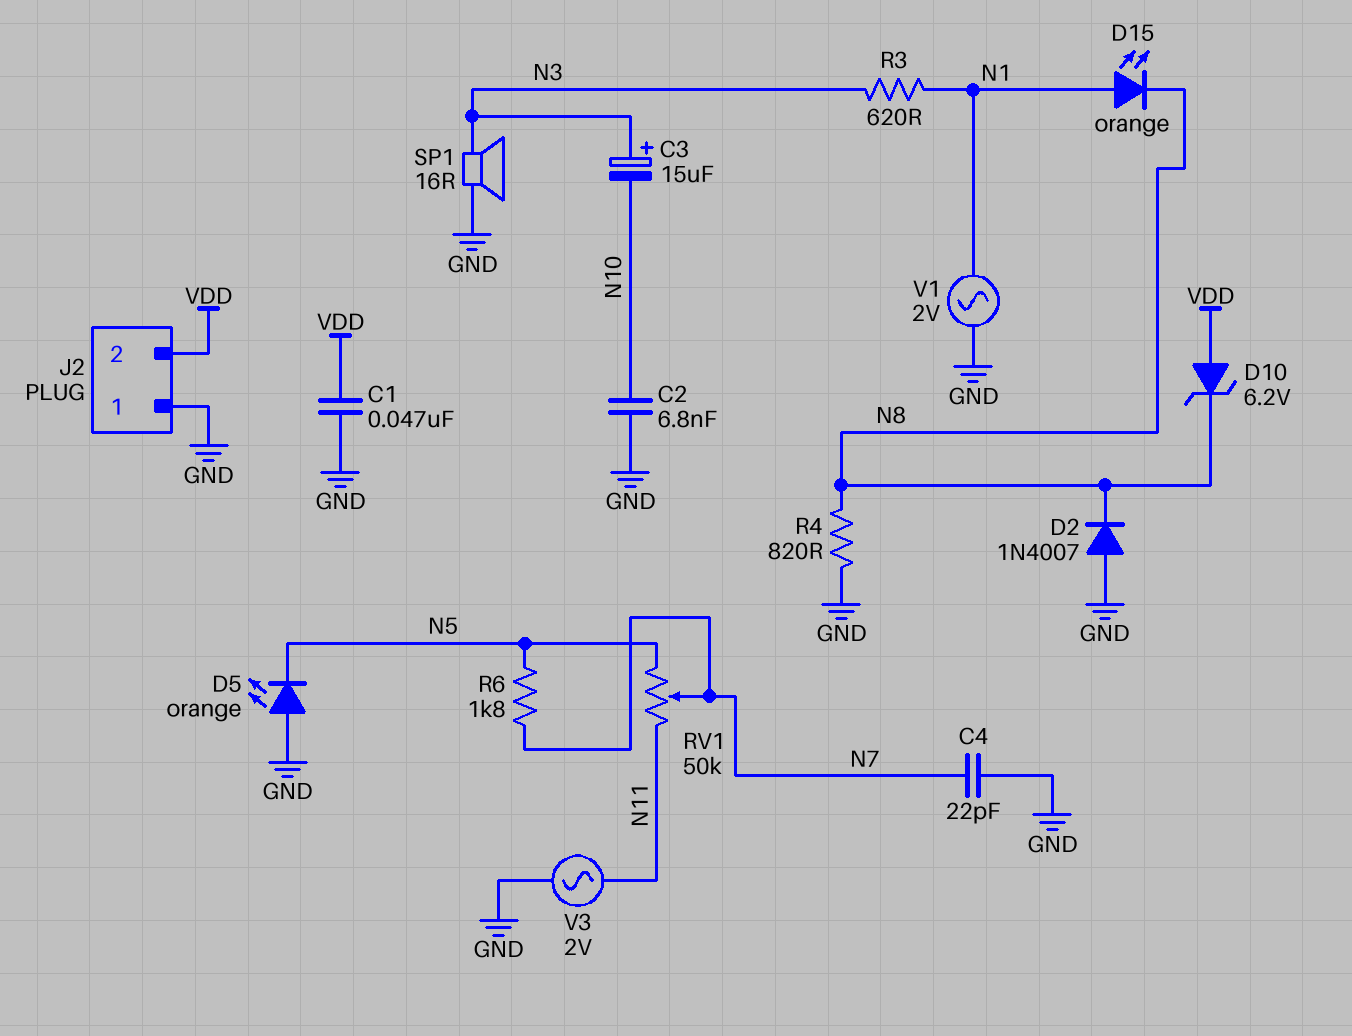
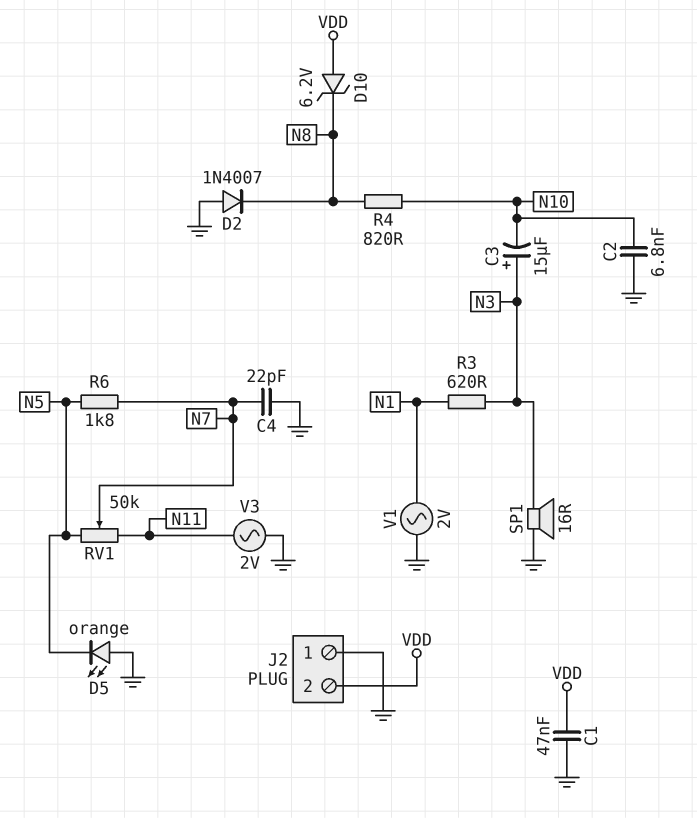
D15: LED orange (A N1, K N8) -> none
R4: 820 (GND, N8) -> 820 (N8, N10)

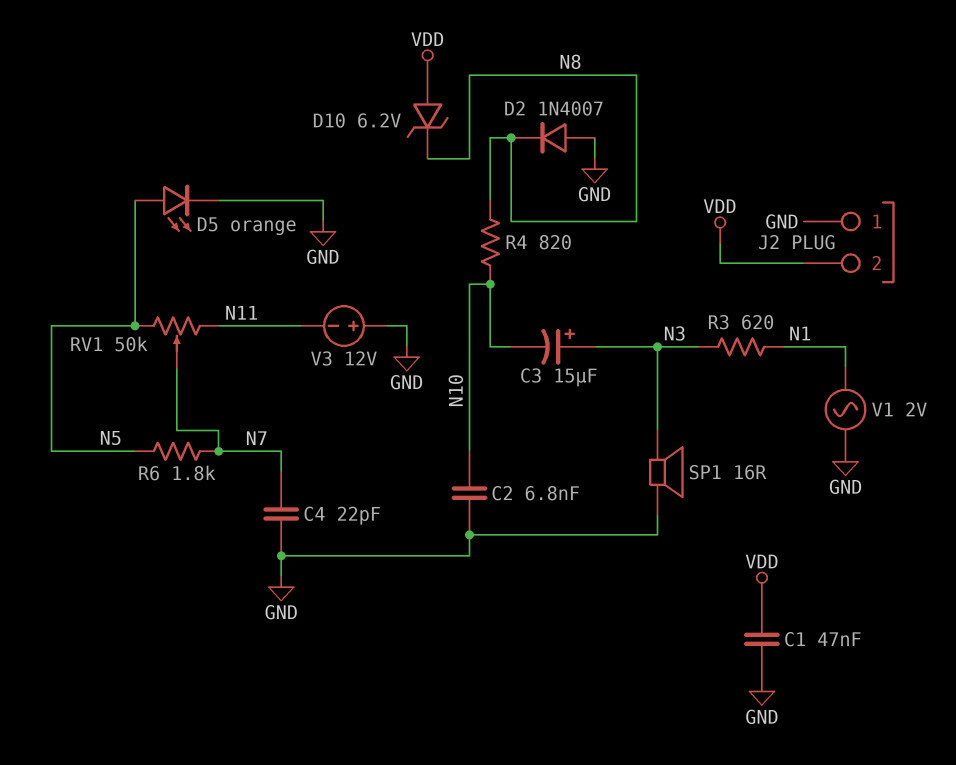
D5: LED orange (A GND, K N5) -> LED orange (A N5, K GND)
V3: AC 2V (GND, N11) -> 12V (plus GND, minus N11)

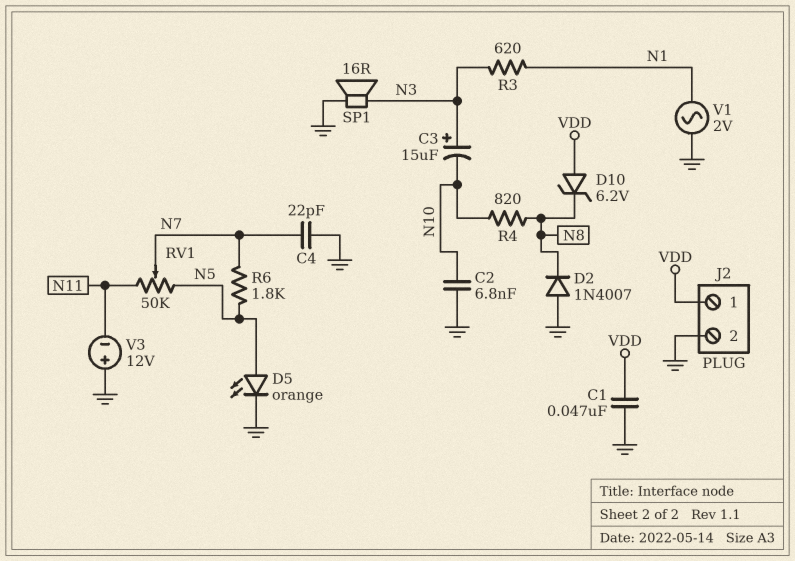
J2 pin 1: GND -> VDD
J2 pin 2: VDD -> GND

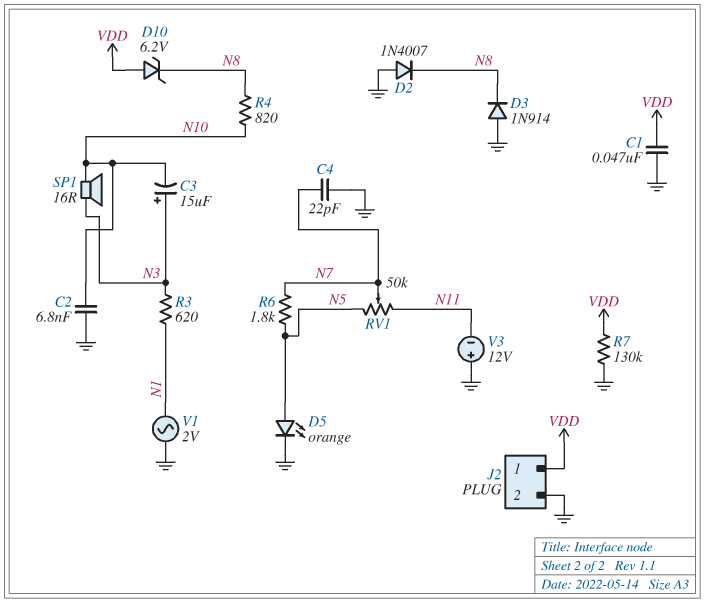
D3: none -> diode 1N914 (A GND, K N8)
R7: none -> 130k (GND, VDD)
SP1: speaker 16R (GND, N3) -> speaker 16R (N3, N10)

